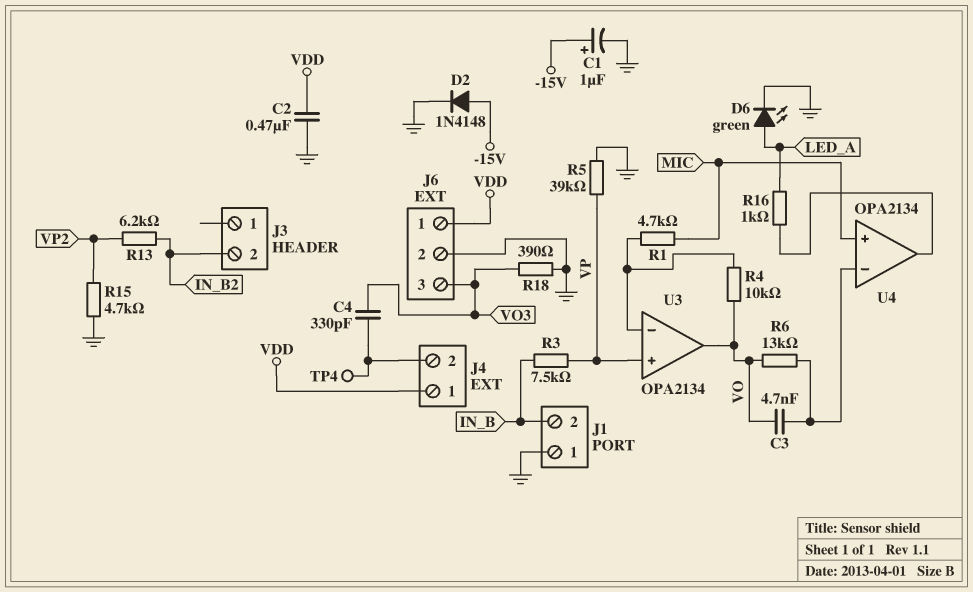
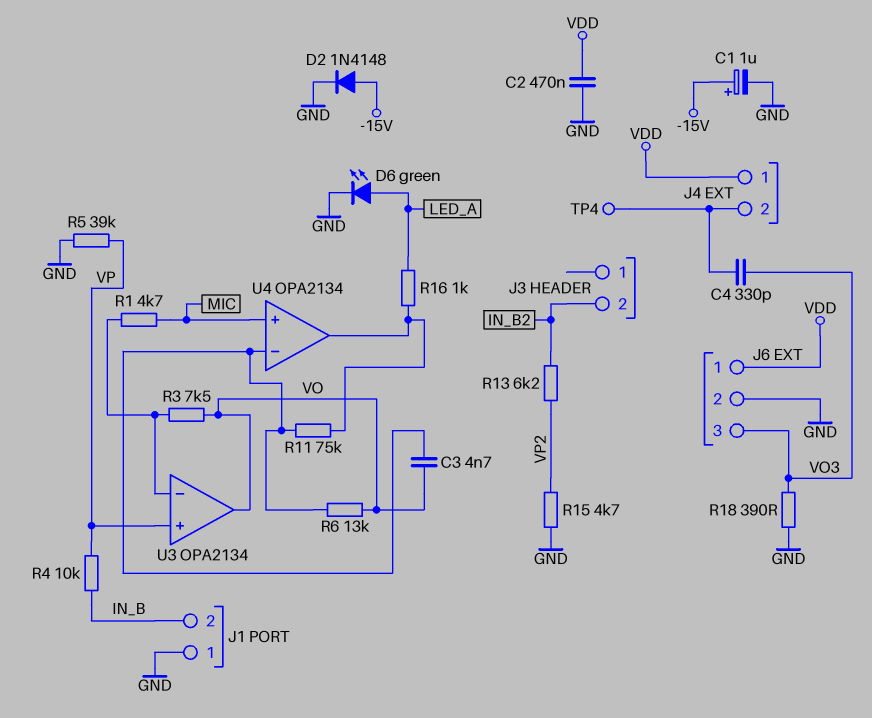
R3: 7.5k (IN_B, VP) -> 7.5k (U3/in-, VO)
R4: 10k (U3/in-, VO) -> 10k (IN_B, VP)
R11: none -> 75k (U4/in-, U4/out)

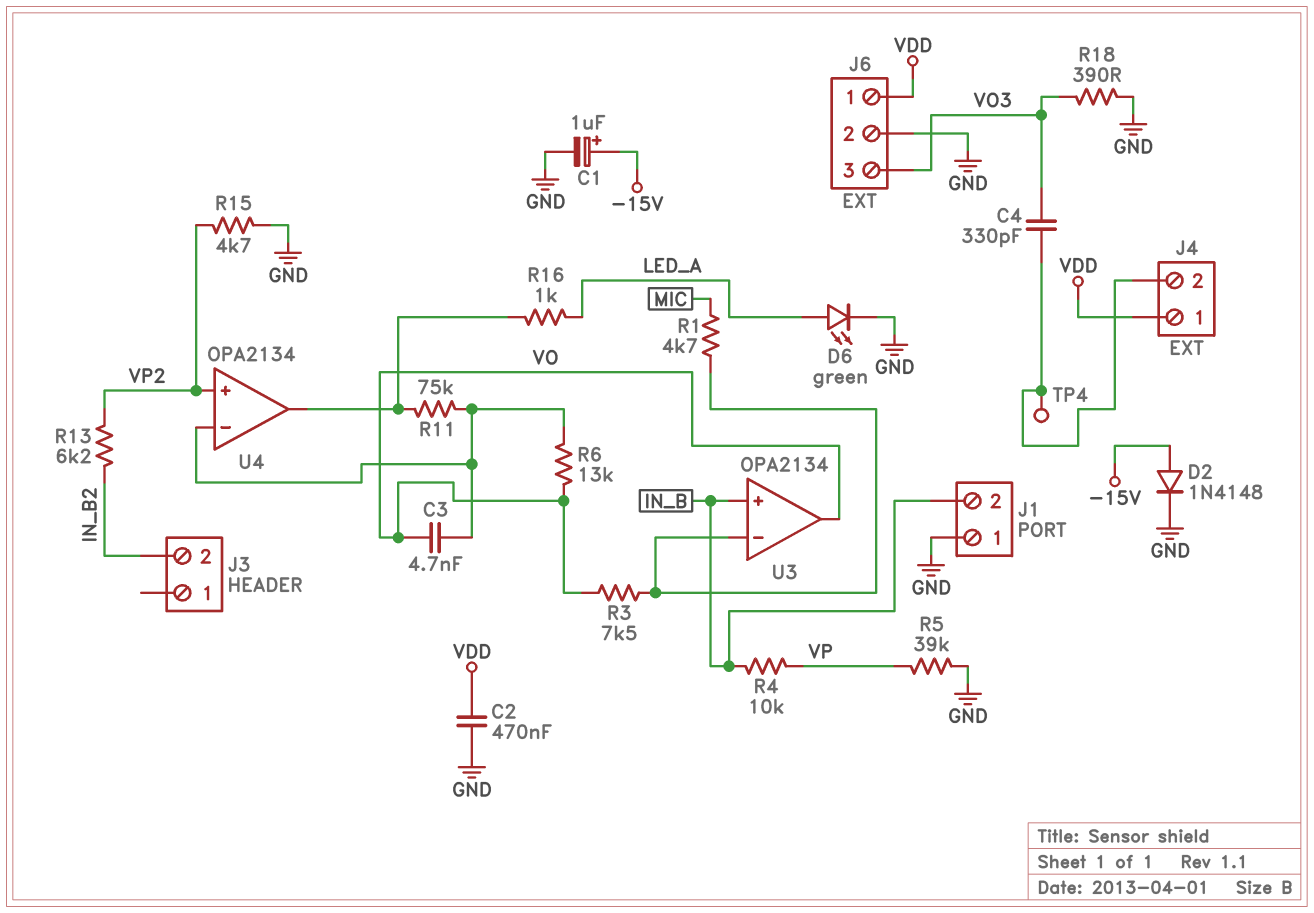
U3 pin in+: VP -> IN_B
U4 pin in+: MIC -> VP2

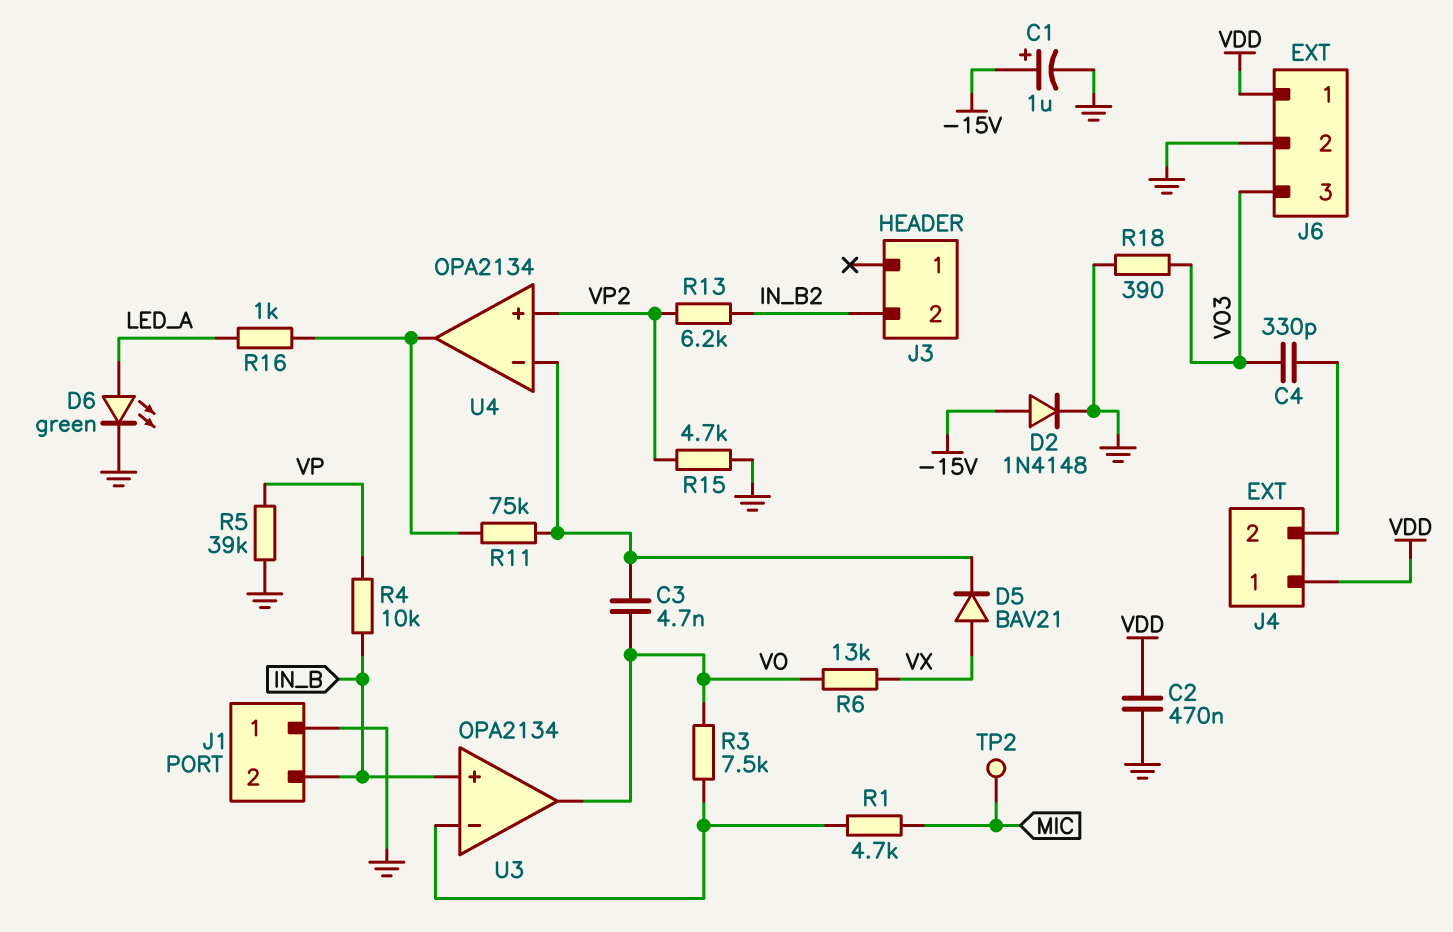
D5: none -> diode BAV21 (A VX, K U4/in-)
R6: 13k (U4/in-, VO) -> 13k (VO, VX)
TP2: none -> test point (MIC)
TP4: test point (J4/2) -> none

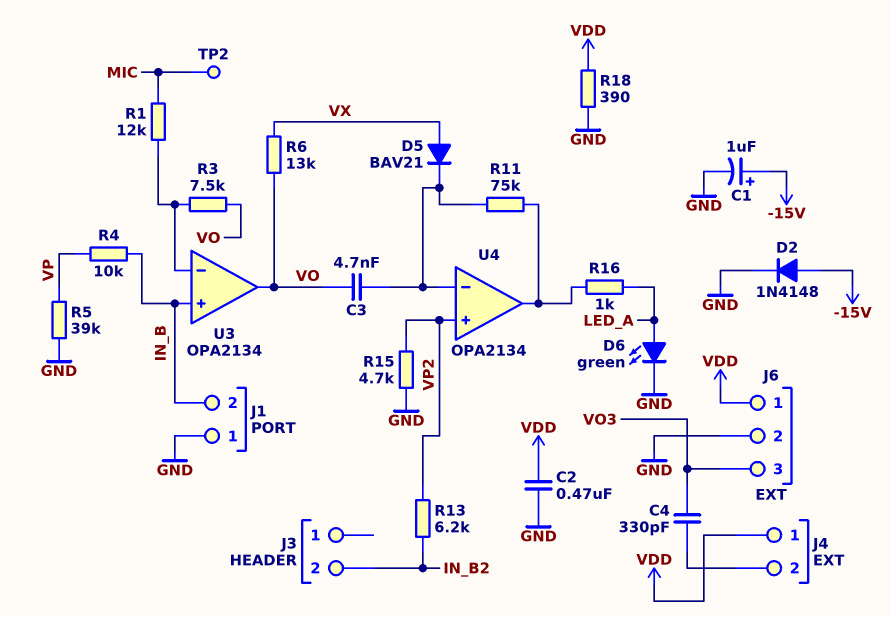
R1: 4.7k (MIC, U3/in-) -> 12k (MIC, U3/in-)
R18: 390 (GND, VO3) -> 390 (GND, VDD)

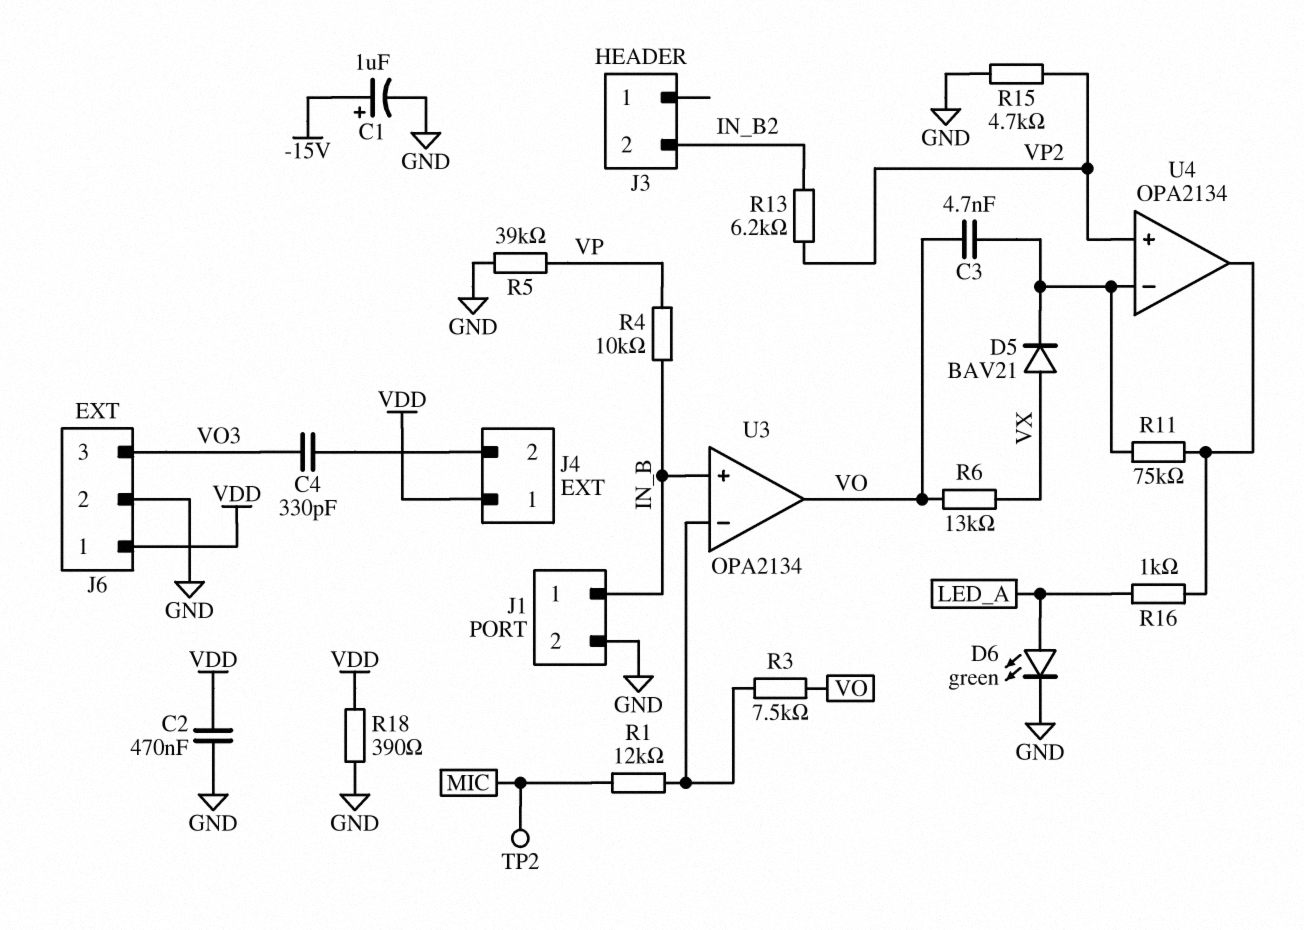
D2: diode 1N4148 (A -15V, K GND) -> none
J1 pin 1: GND -> IN_B
J1 pin 2: IN_B -> GND

